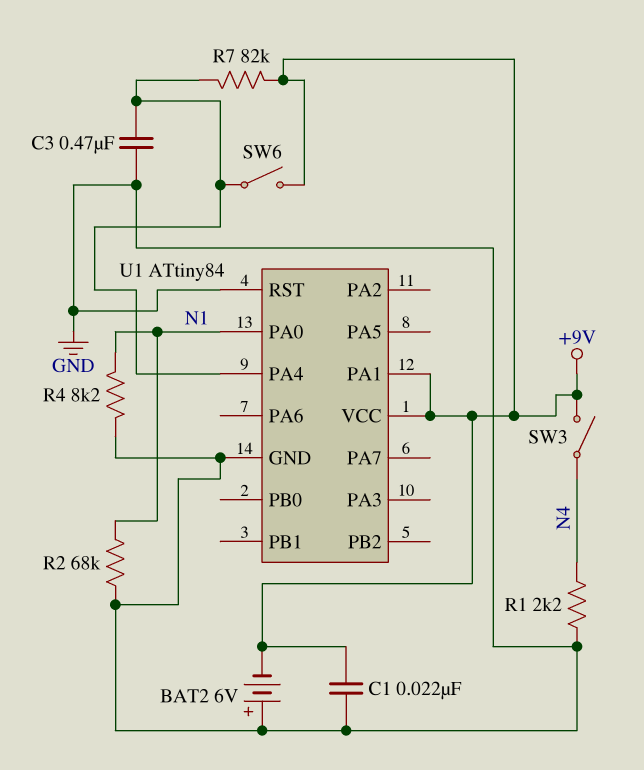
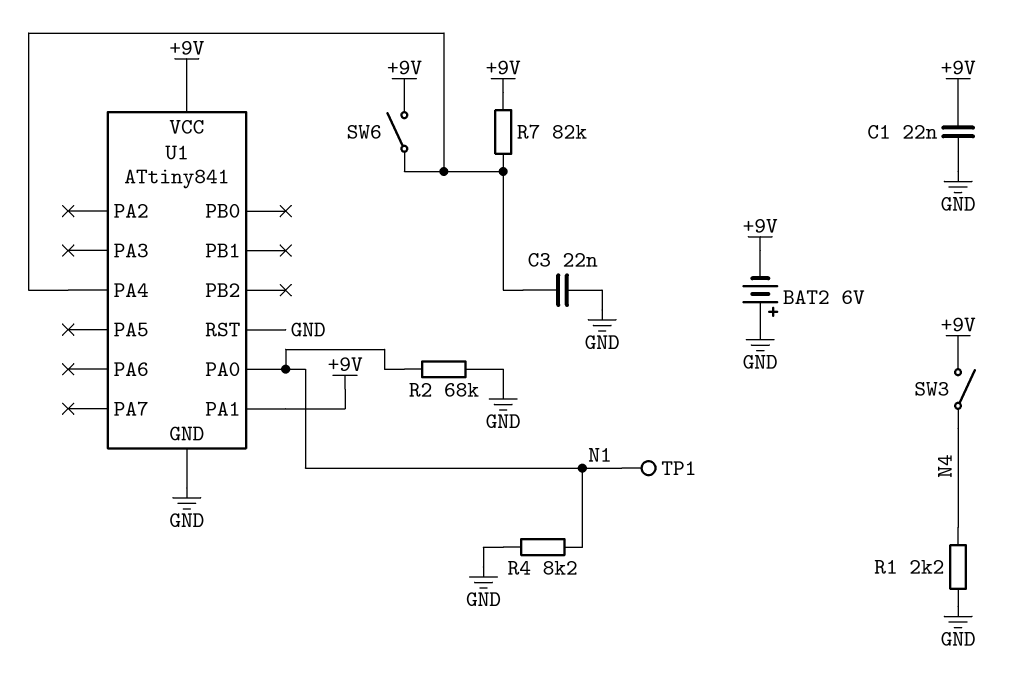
C3: 470nF (GND, U1/PA4) -> 22nF (GND, U1/PA4)
TP1: none -> test point (N1)
U1: ATtiny84 -> ATtiny841

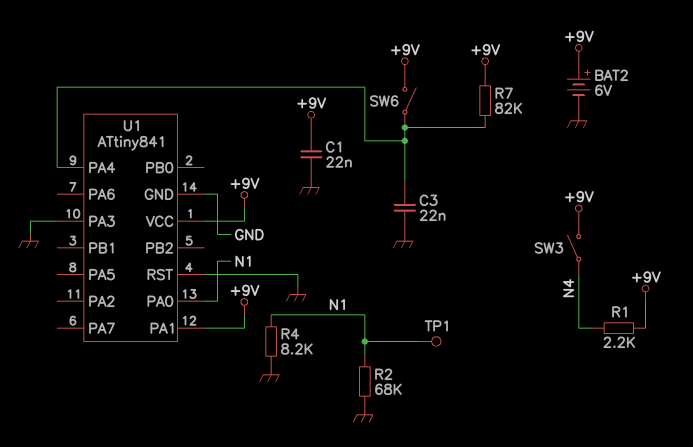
BAT2: 6V (plus GND, minus +9V) -> 6V (plus +9V, minus GND)
R1: 2.2k (GND, N4) -> 2.2k (+9V, N4)
U1 pin PA3: none -> GND

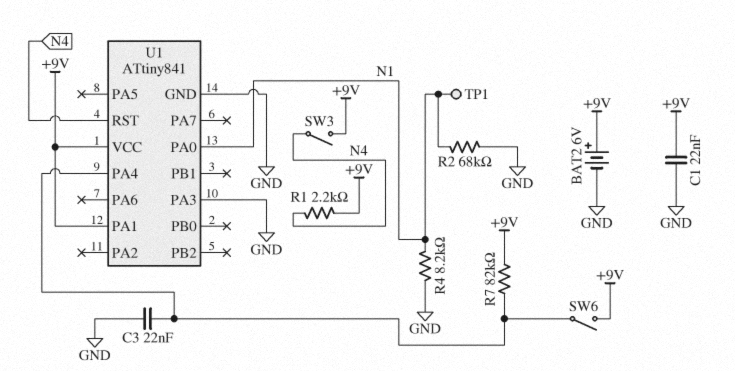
U1 pin RST: GND -> N4

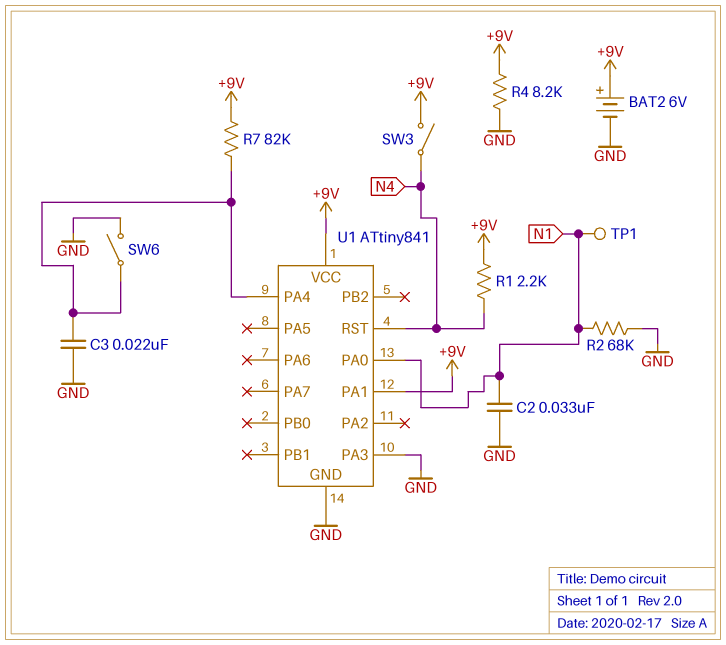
C1: 22nF (+9V, GND) -> none
C2: none -> 33nF (GND, N1)
R4: 8.2k (GND, N1) -> 8.2k (+9V, GND)
SW6: switch (+9V, U1/PA4) -> switch (GND, U1/PA4)

